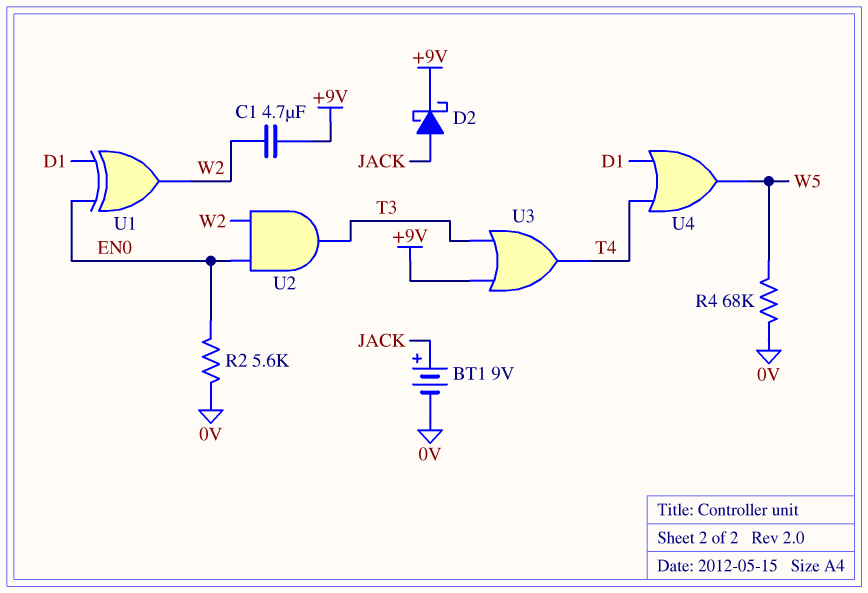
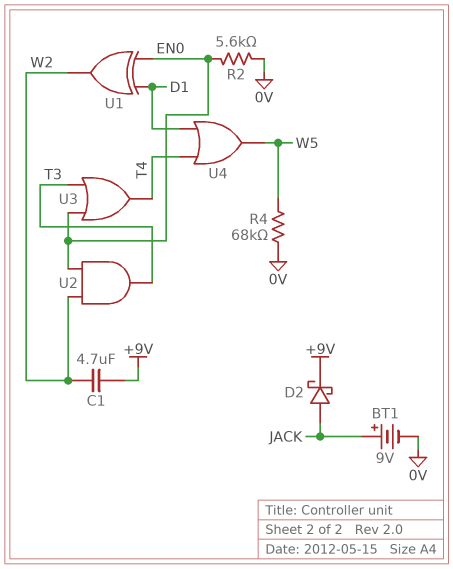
U3: OR (in +9V, in T3, out T4) -> OR (in EN0, in T3, out T4)

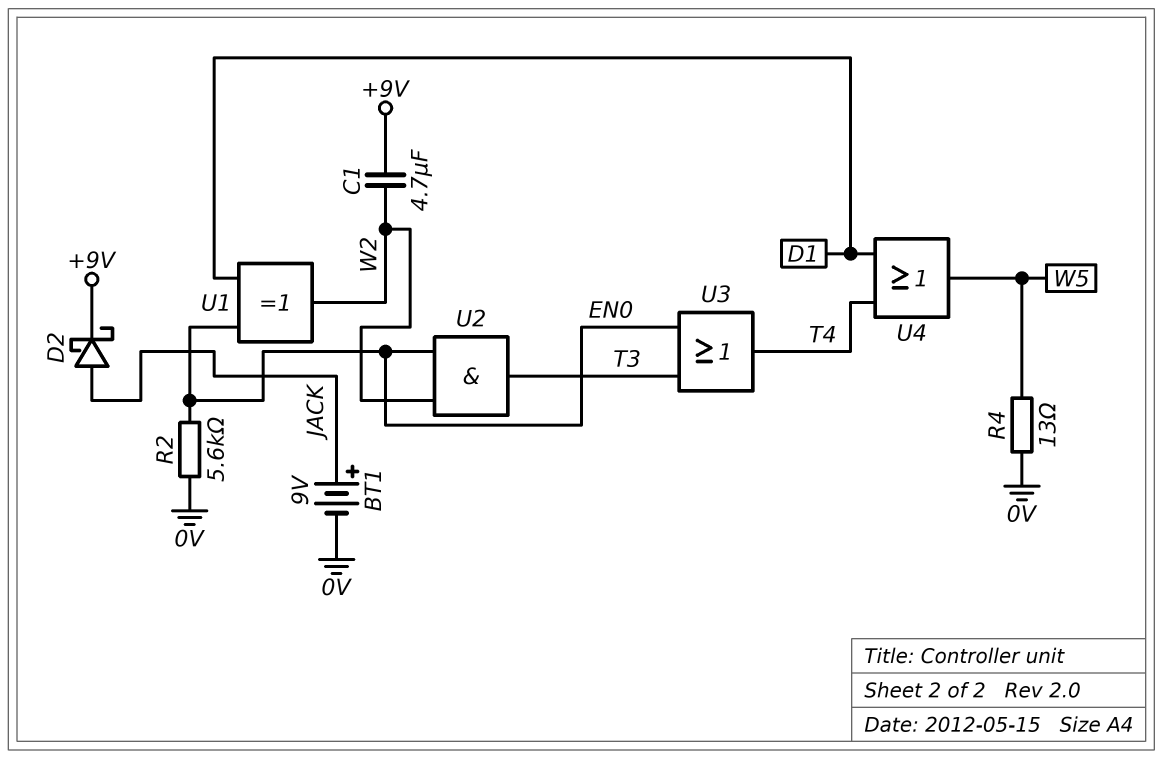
R4: 68k (0V, W5) -> 13 (0V, W5)

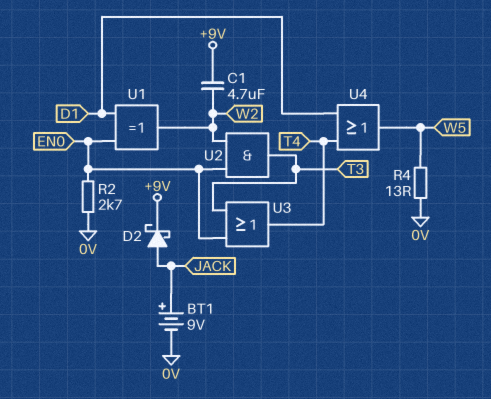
R2: 5.6k (0V, EN0) -> 2.7k (0V, EN0)

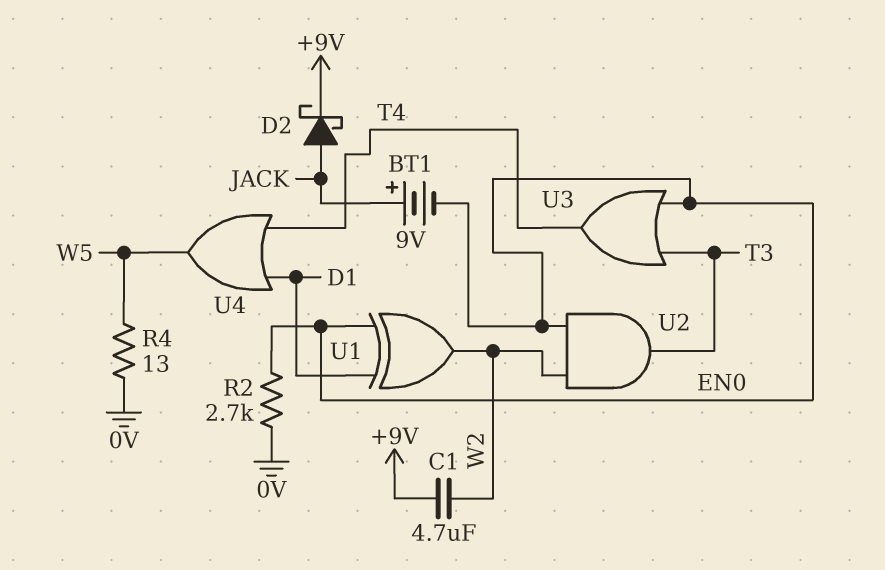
BT1: 9V (plus JACK, minus 0V) -> 9V (plus JACK, minus EN0)

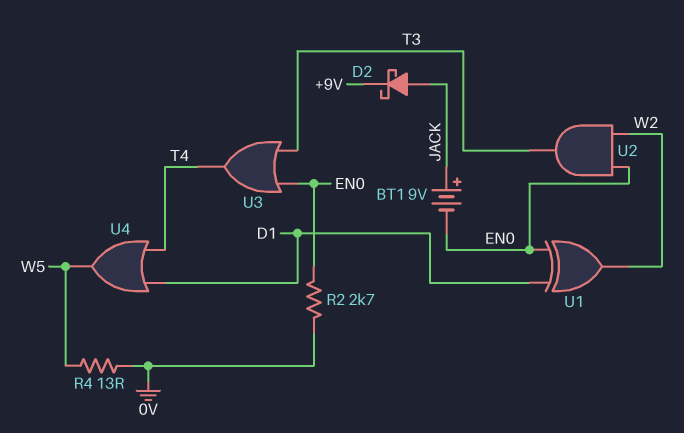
C1: 4.7uF (+9V, W2) -> none

